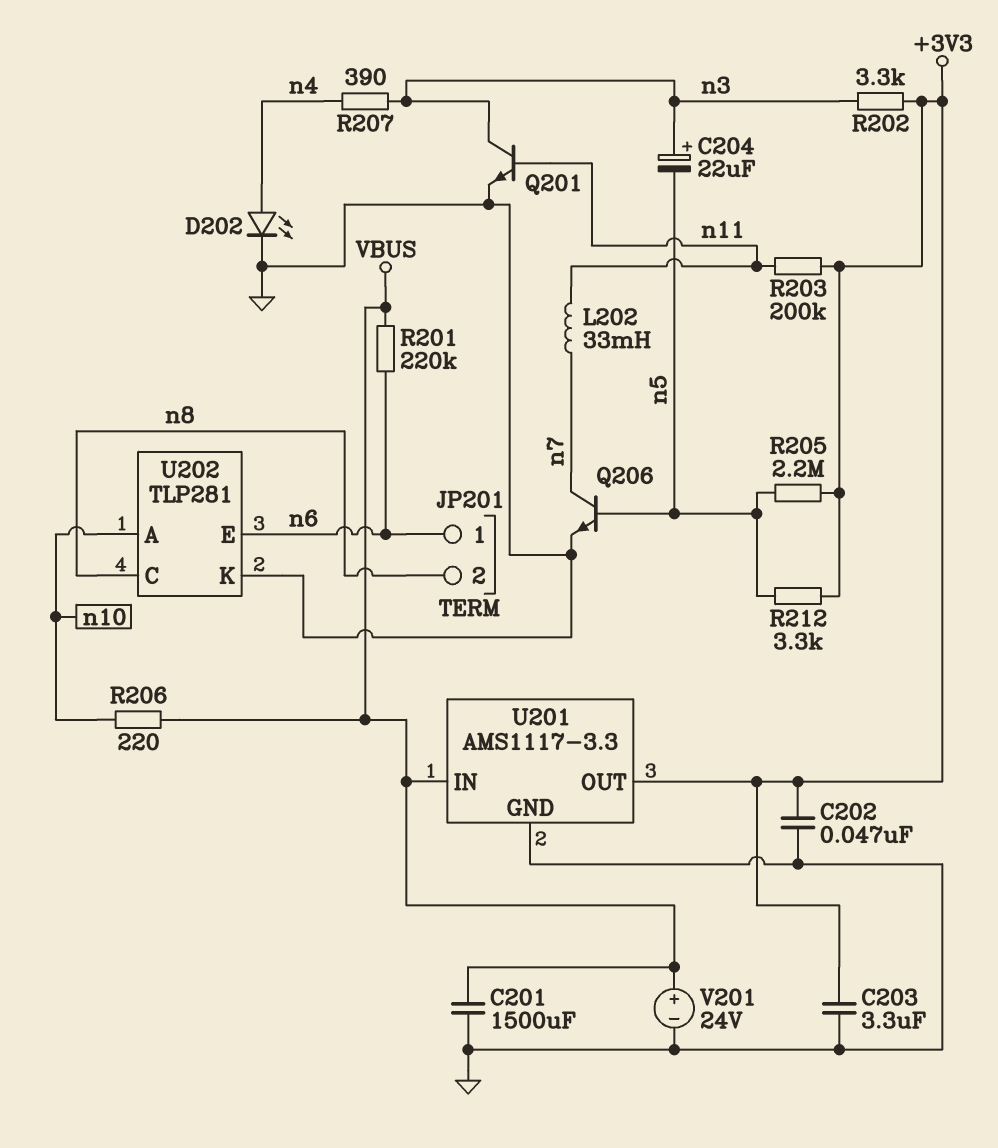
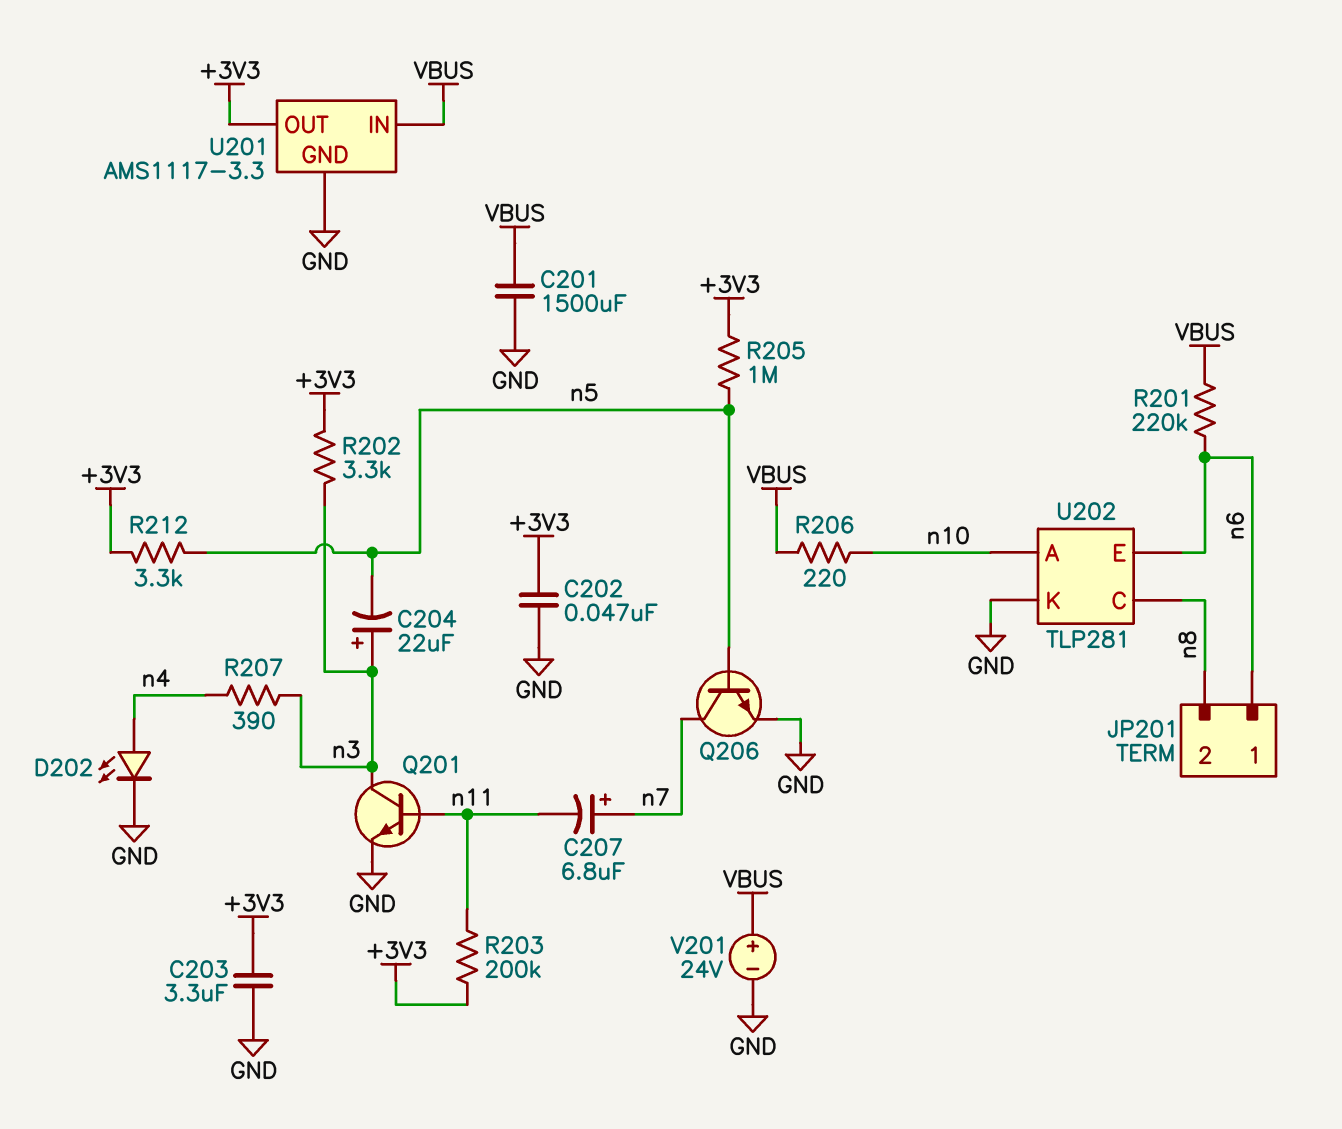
C207: none -> 6.8uF (plus n7, minus n11)
L202: 33mH (n7, n11) -> none
R205: 2.2M (+3V3, n5) -> 1M (+3V3, n5)

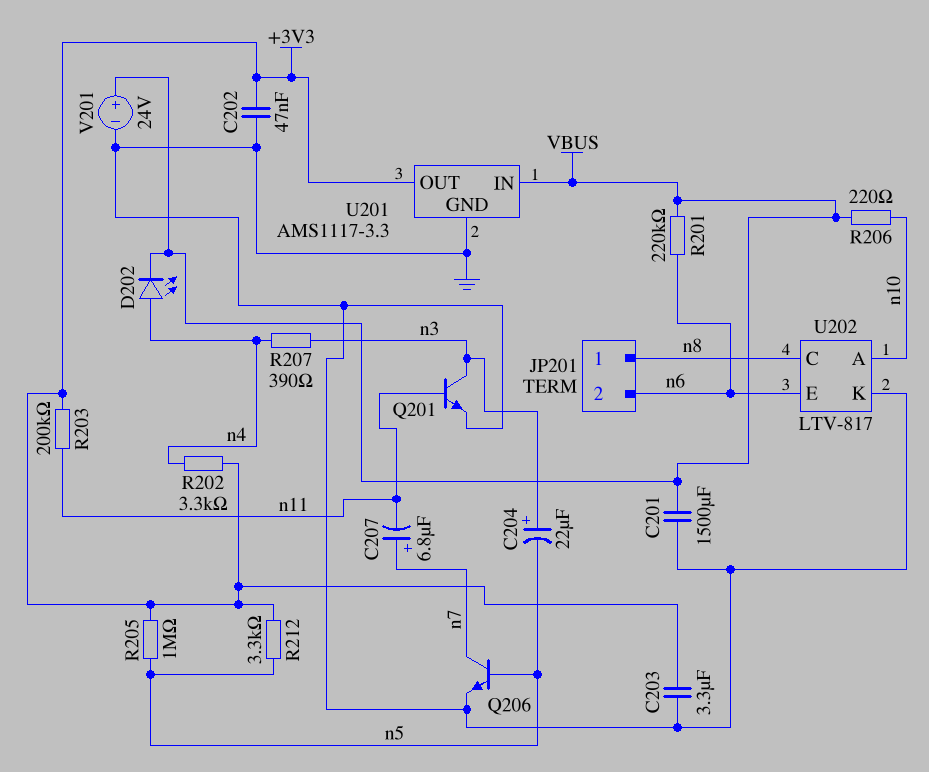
D202: LED (A n4, K GND) -> LED (A n4, K VBUS)
JP201 pin 1: n6 -> n8
JP201 pin 2: n8 -> n6
R202: 3.3k (+3V3, n3) -> 3.3k (+3V3, n4)
U202: TLP281 -> LTV-817

